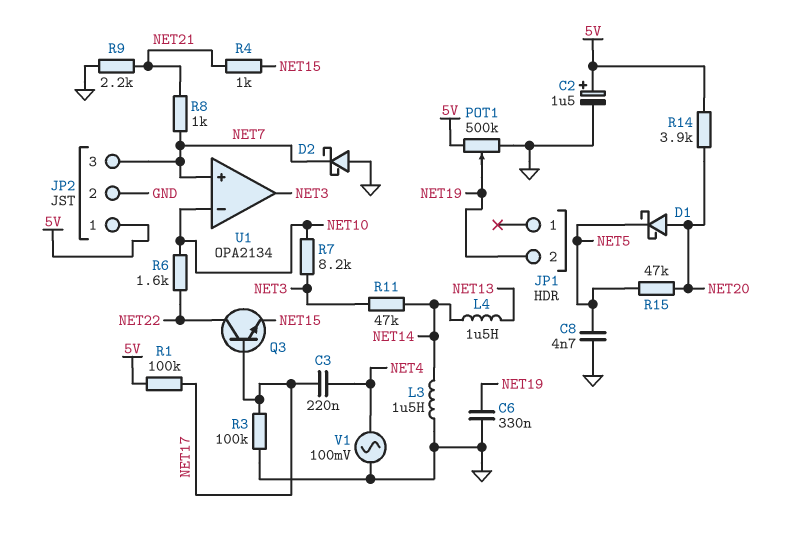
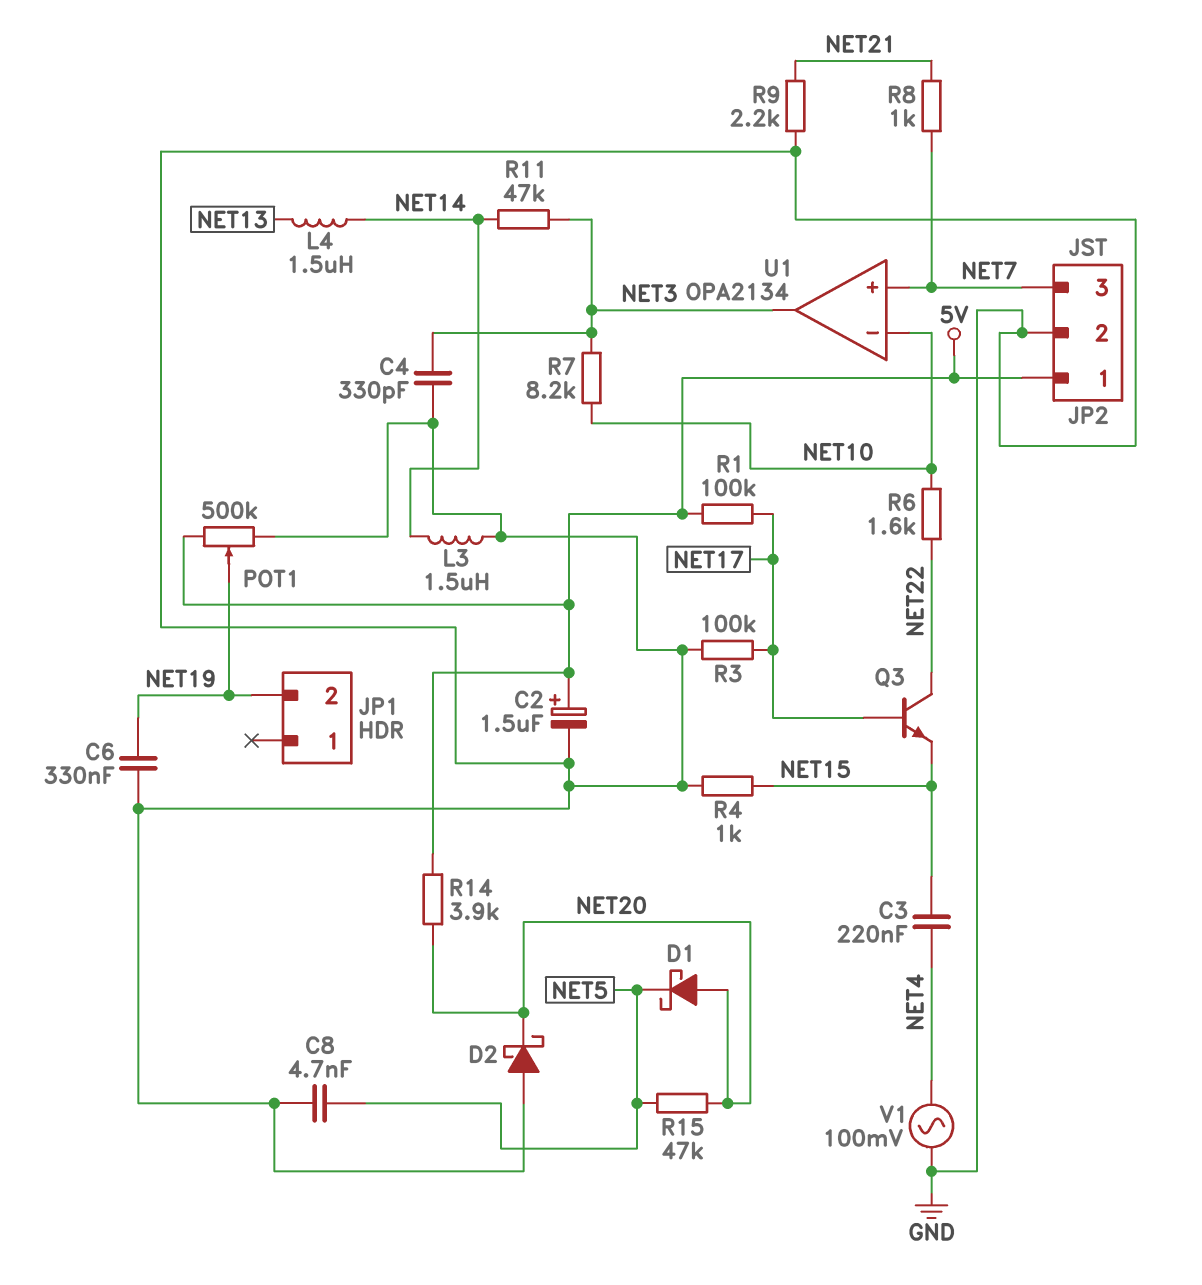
C3: 220nF (NET4, NET17) -> 220nF (NET4, NET15)
C4: none -> 330pF (GND, NET3)
D2: schottky (A GND, K NET7) -> schottky (A GND, K NET20)
R4: 1k (NET15, NET21) -> 1k (GND, NET15)

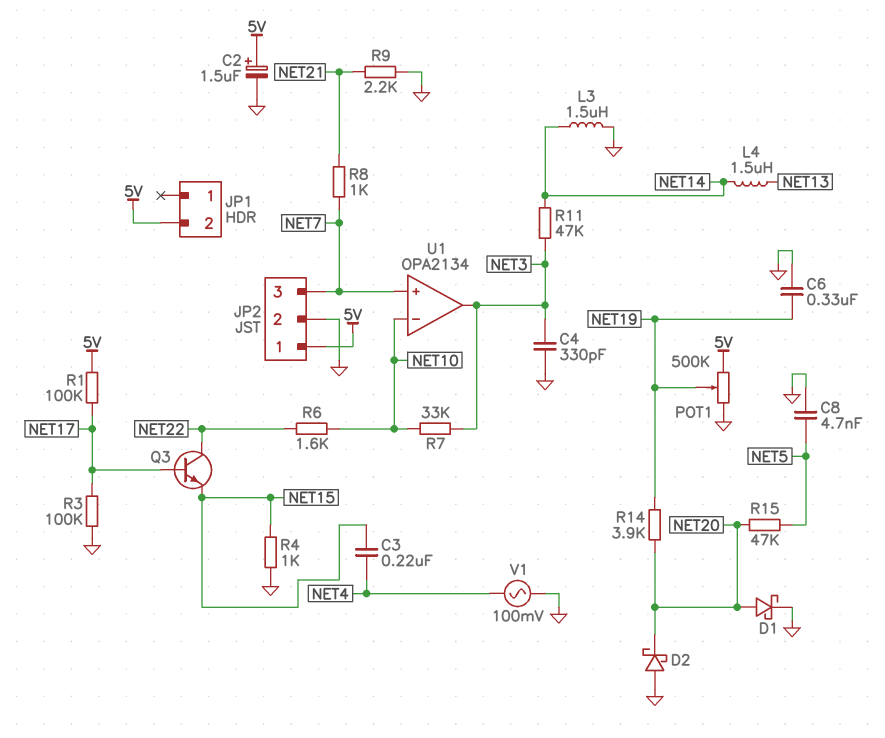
D1: schottky (A NET20, K NET5) -> schottky (A NET20, K GND)
JP1 pin 2: NET19 -> 5V
R7: 8.2k (NET3, NET10) -> 33k (NET3, NET10)
R14: 3.9k (5V, NET20) -> 3.9k (NET19, NET20)

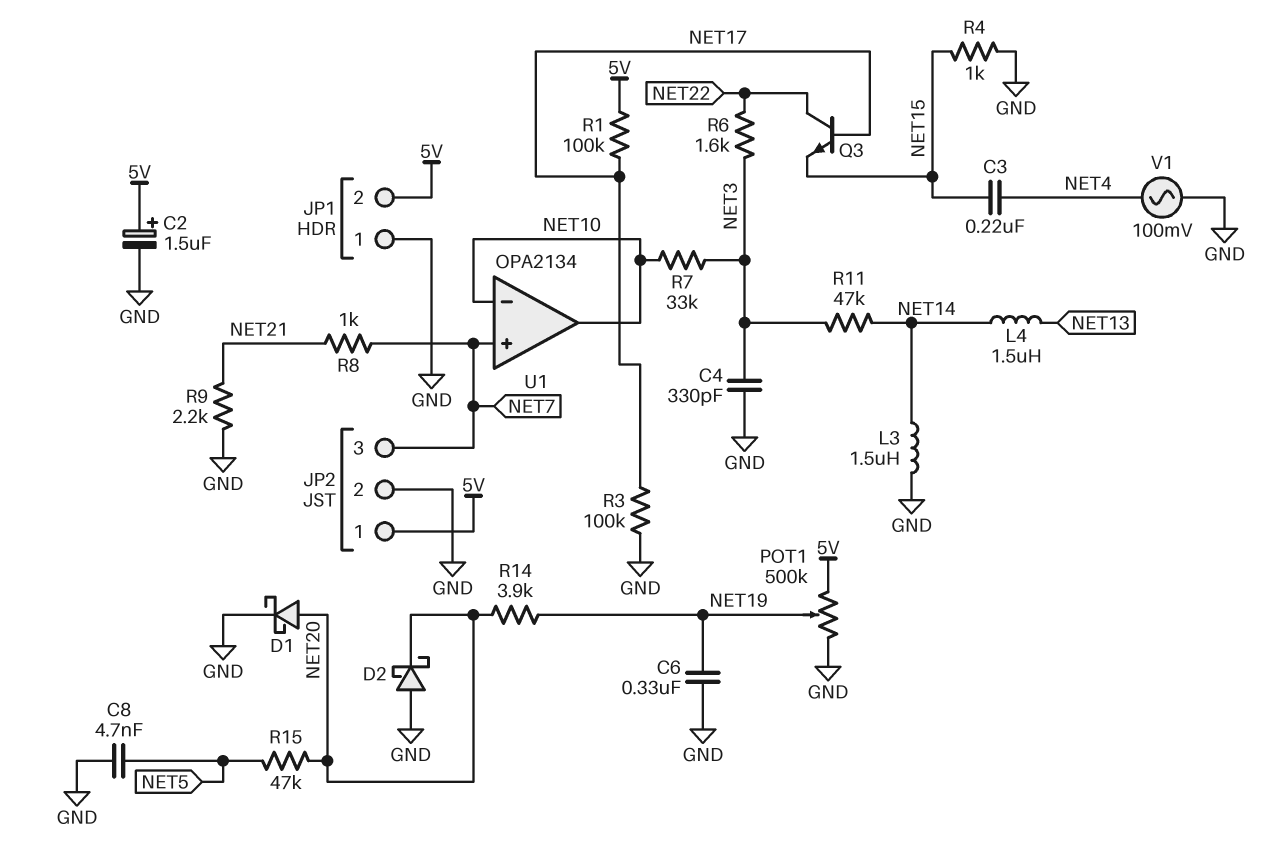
JP1 pin 1: none -> GND
R6: 1.6k (NET10, NET22) -> 1.6k (NET3, NET22)
U1 pin out: NET3 -> NET10

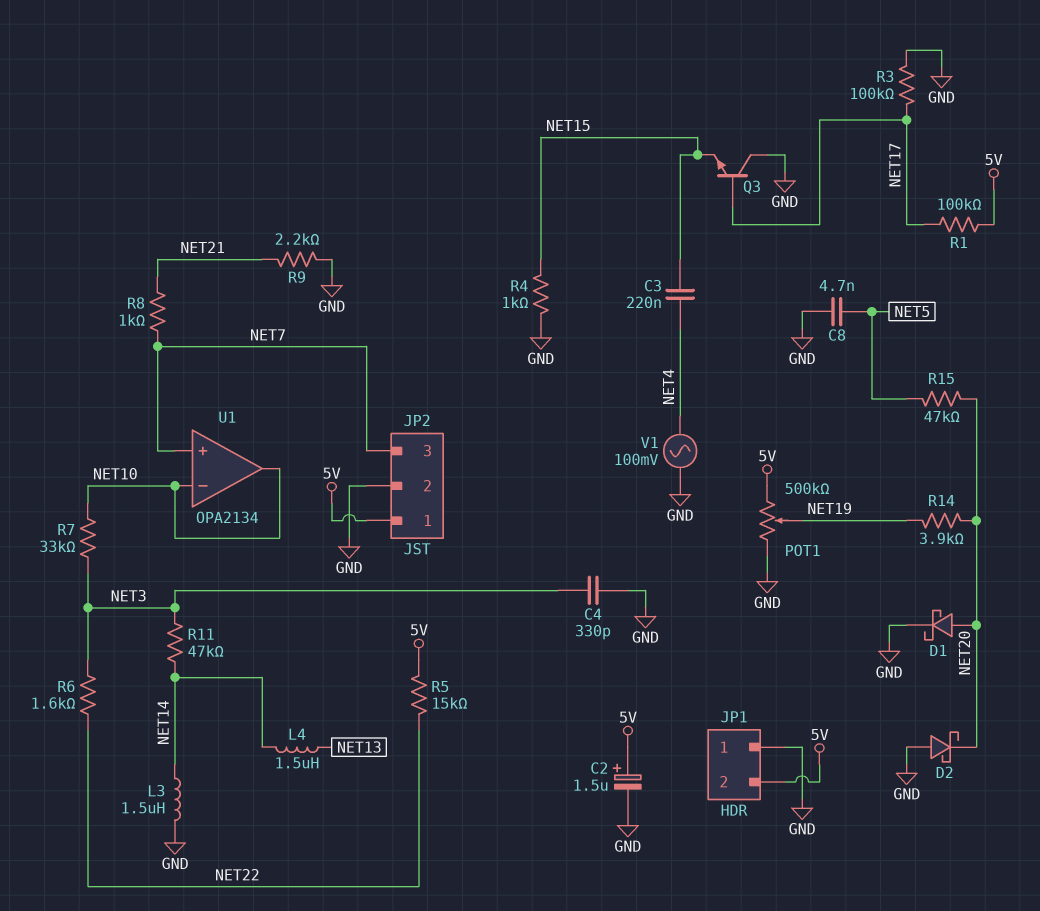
C6: 330nF (GND, NET19) -> none
Q3: NPN (B NET17, C NET22, E NET15) -> NPN (B NET17, C GND, E NET15)
R5: none -> 15k (5V, NET22)

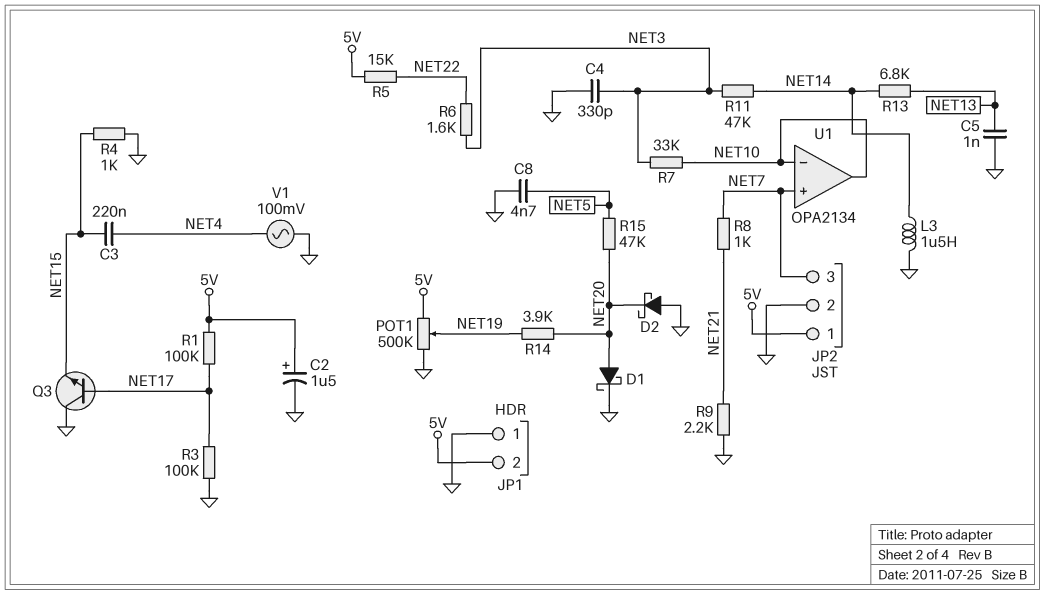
C5: none -> 1nF (GND, NET13)
L4: 1.5uH (NET13, NET14) -> none
R13: none -> 6.8k (NET13, NET14)

